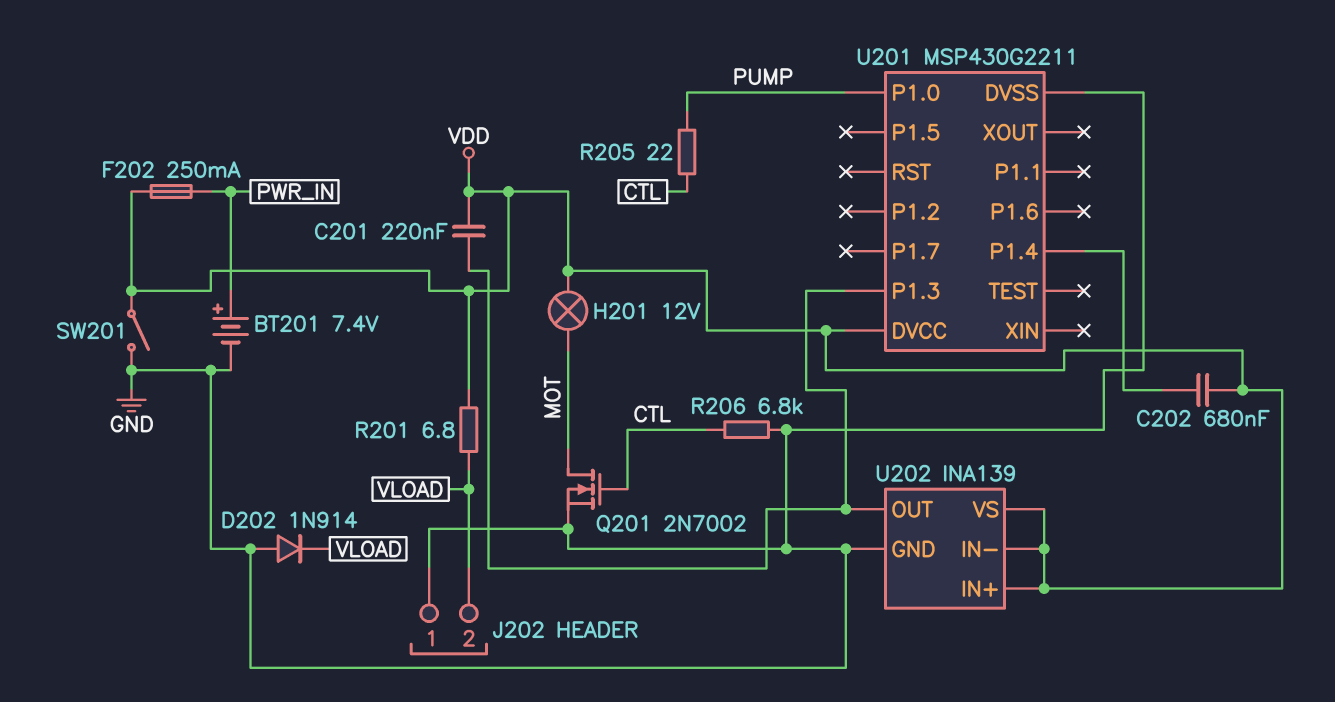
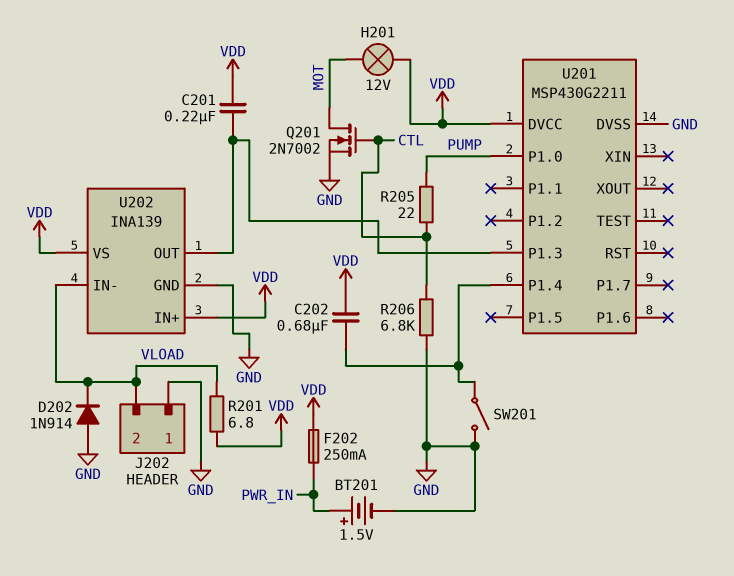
BT201: 7.4V (plus PWR_IN, minus GND) -> 1.5V (plus PWR_IN, minus GND)
SW201: switch (GND, VDD) -> switch (GND, U201/P1.4)
U202 pin IN-: VDD -> VLOAD

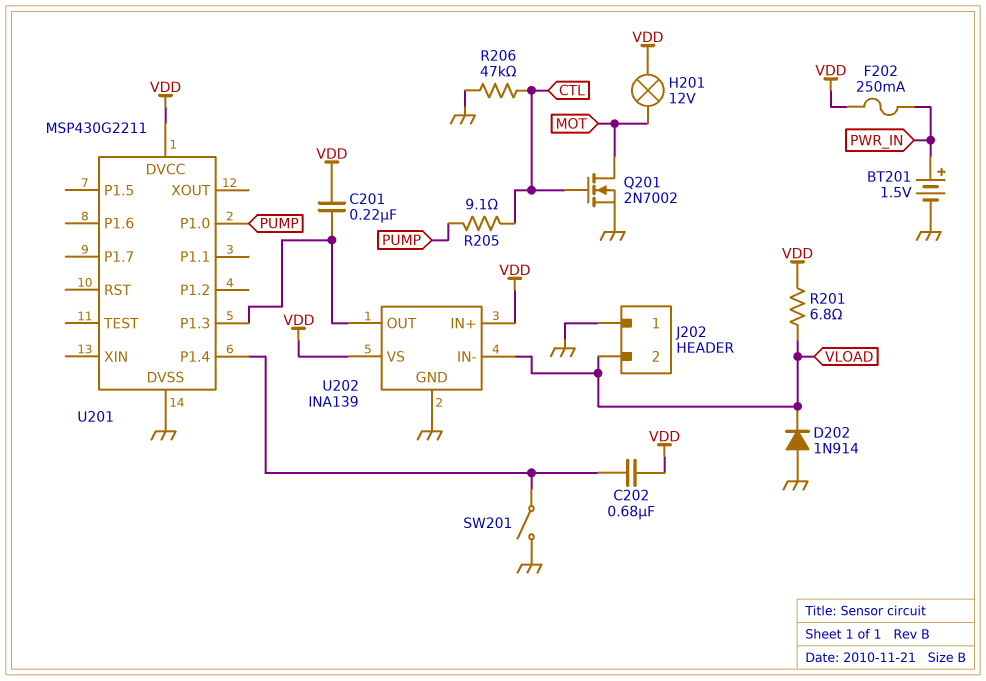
R205: 22 (CTL, PUMP) -> 9.1 (CTL, PUMP)
R206: 6.8k (CTL, GND) -> 47k (CTL, GND)

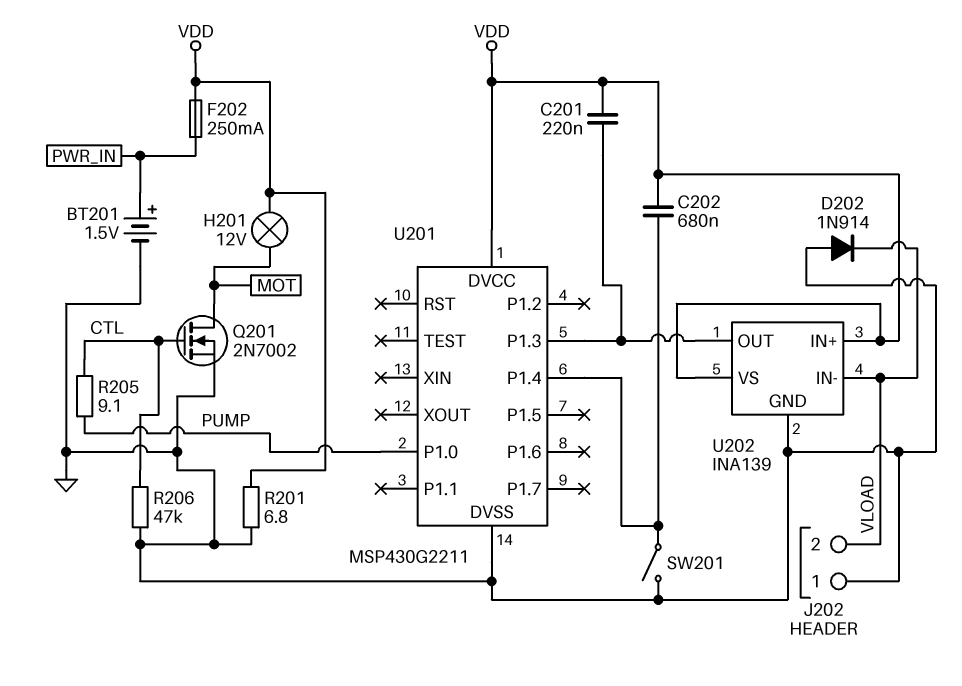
R201: 6.8 (VDD, VLOAD) -> 6.8 (GND, VDD)

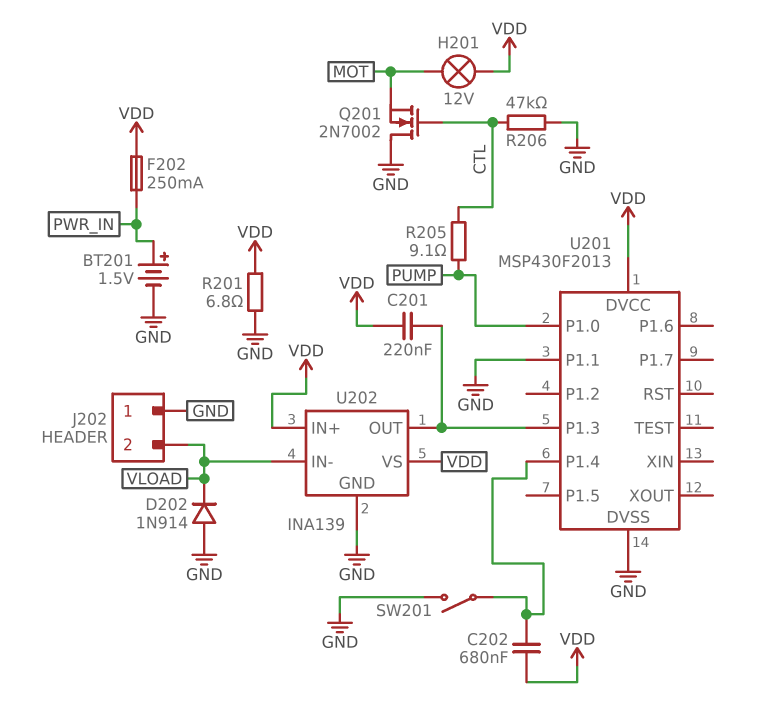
Q201: NMOS 2N7002 (G CTL, D MOT, S GND) -> NMOS 2N7002 (G CTL, D GND, S MOT)
U201: MSP430G2211 -> MSP430F2013
U201 pin P1.1: none -> GND

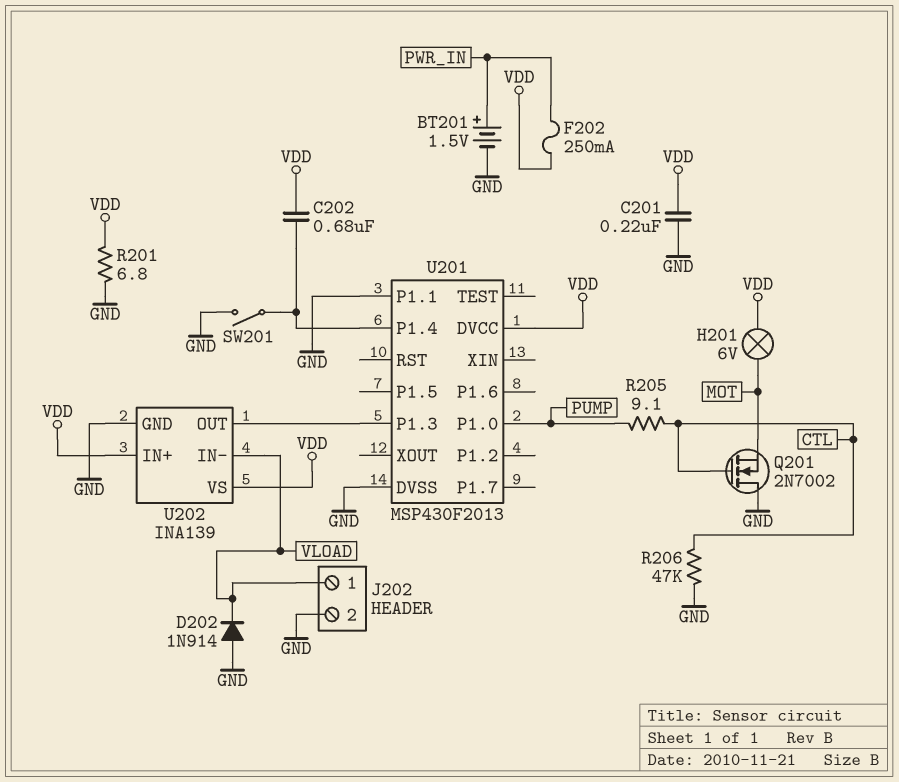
C201: 220nF (U201/P1.3, VDD) -> 220nF (GND, VDD)
H201: lamp 12V (MOT, VDD) -> lamp 6V (MOT, VDD)
J202 pin 1: GND -> VLOAD
J202 pin 2: VLOAD -> GND

